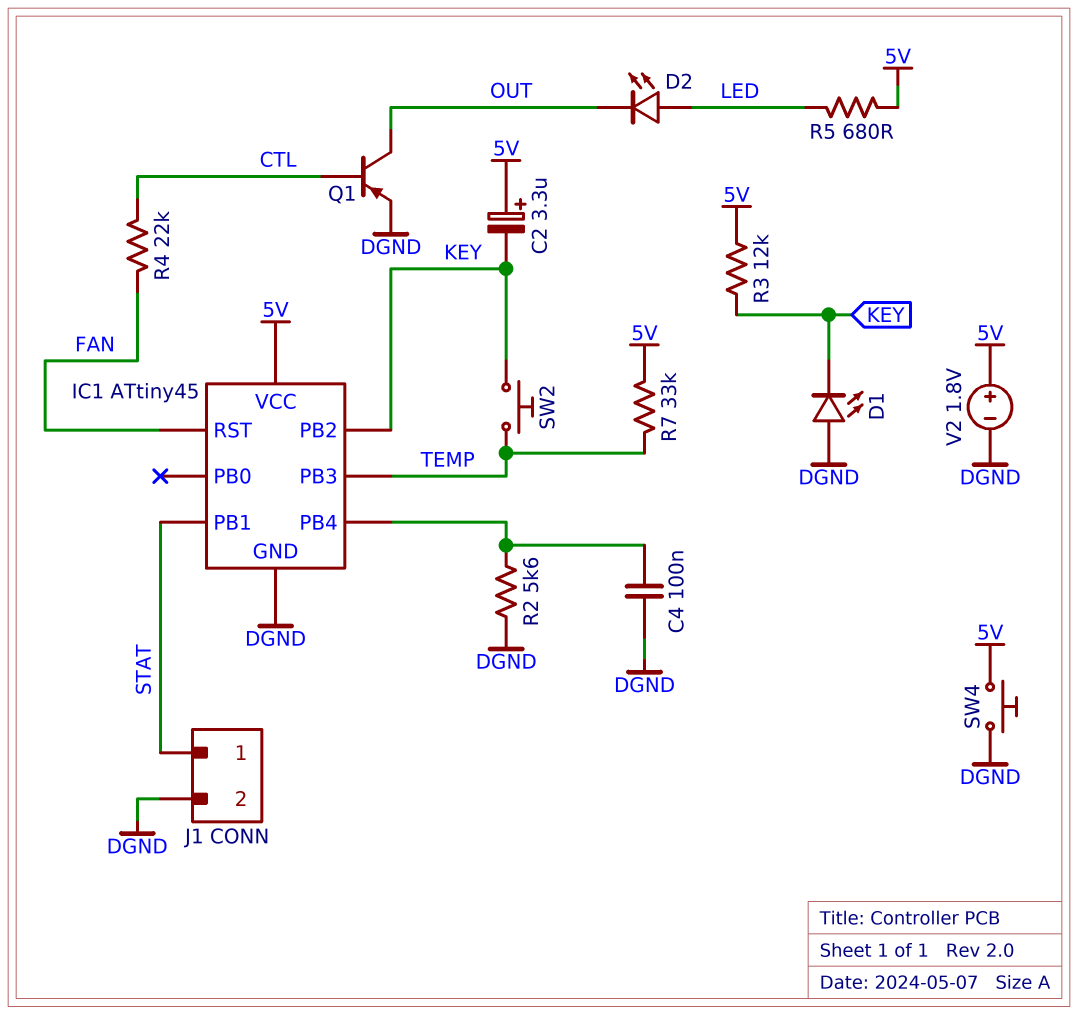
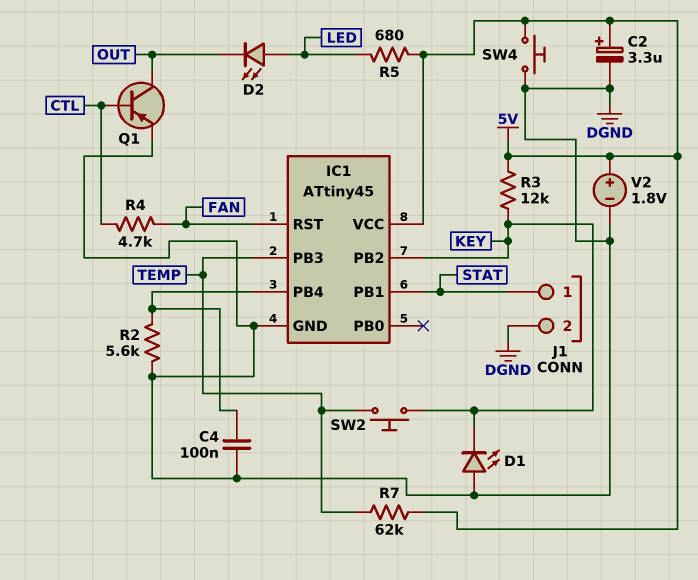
C2: 3.3uF (plus 5V, minus KEY) -> 3.3uF (plus 5V, minus DGND)
R4: 22k (CTL, FAN) -> 4.7k (CTL, FAN)
R7: 33k (5V, TEMP) -> 62k (5V, TEMP)

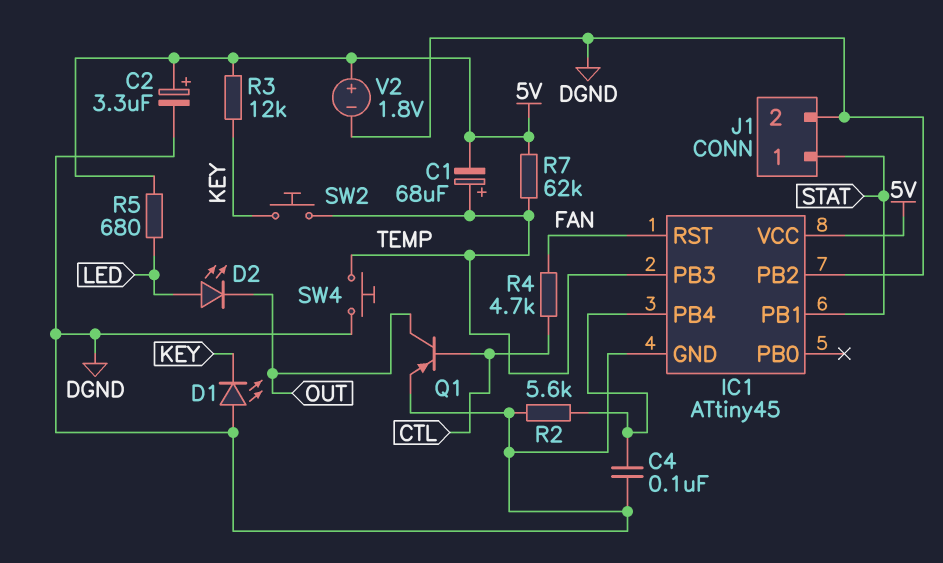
C1: none -> 68uF (plus TEMP, minus 5V)
IC1 pin PB2: KEY -> DGND
SW4: button (5V, DGND) -> button (DGND, TEMP)

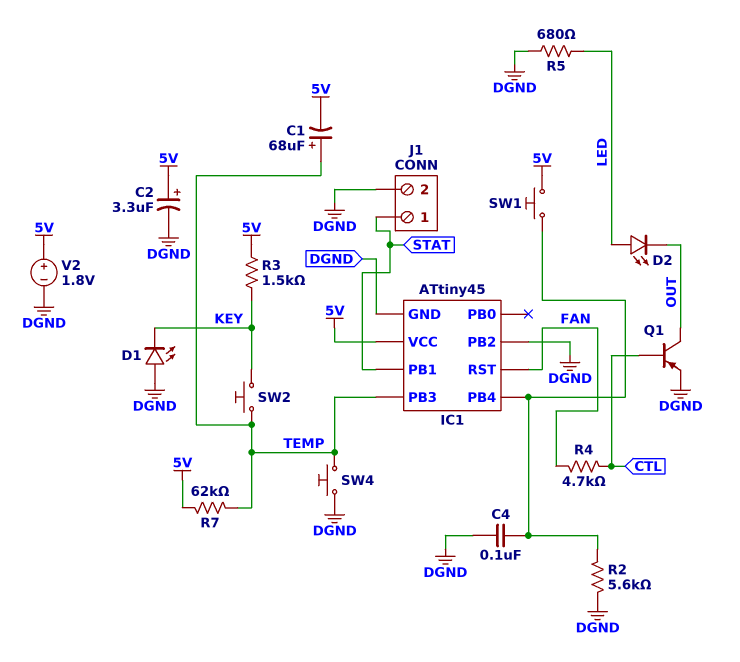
R3: 12k (5V, KEY) -> 1.5k (5V, KEY)
R5: 680 (5V, LED) -> 680 (DGND, LED)
SW1: none -> button (5V, IC1/PB4)

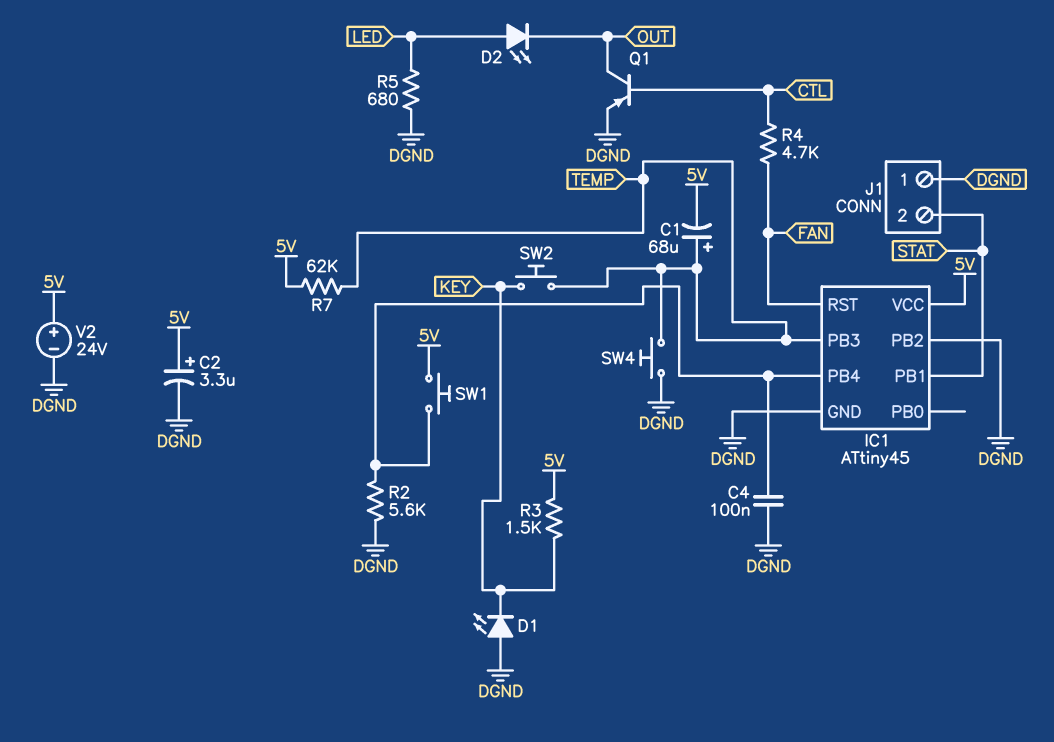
J1 pin 1: STAT -> DGND
J1 pin 2: DGND -> STAT
V2: 1.8V (plus 5V, minus DGND) -> 24V (plus 5V, minus DGND)

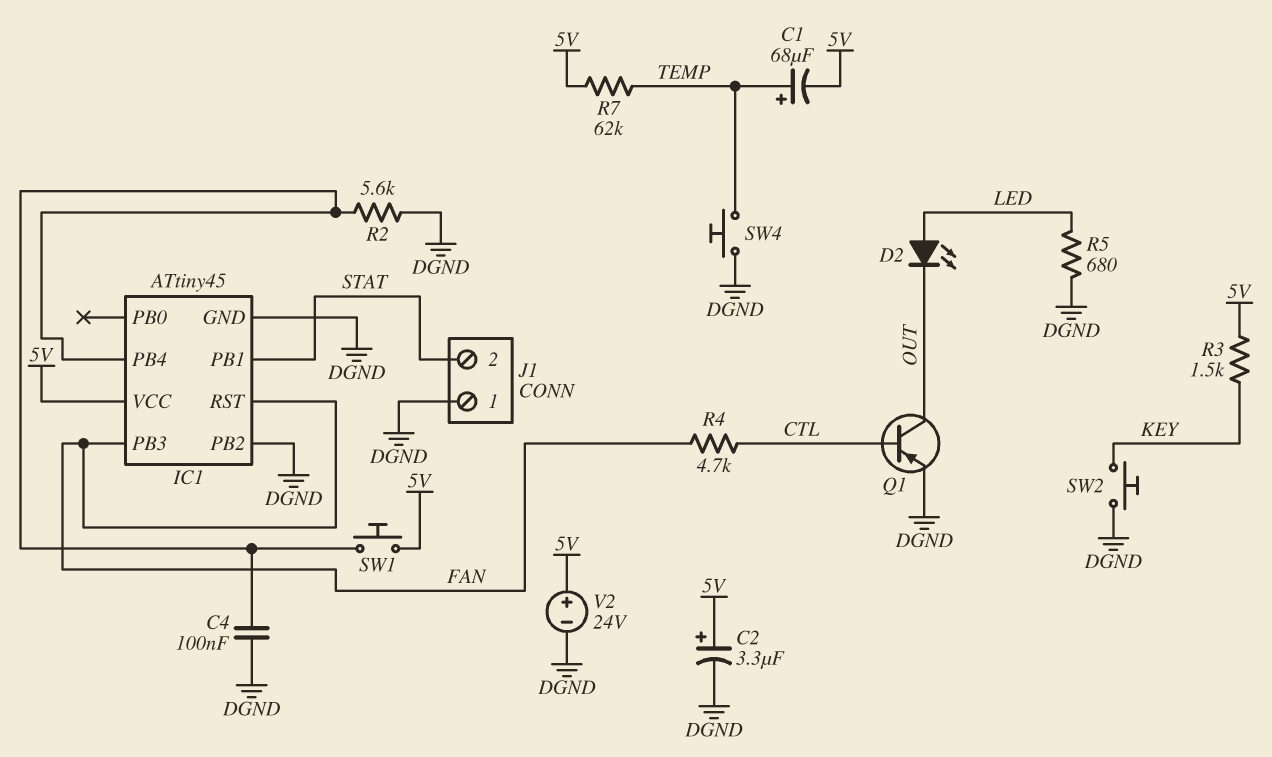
D1: LED (A DGND, K KEY) -> none
IC1 pin PB3: TEMP -> FAN
SW2: button (KEY, TEMP) -> button (DGND, KEY)

